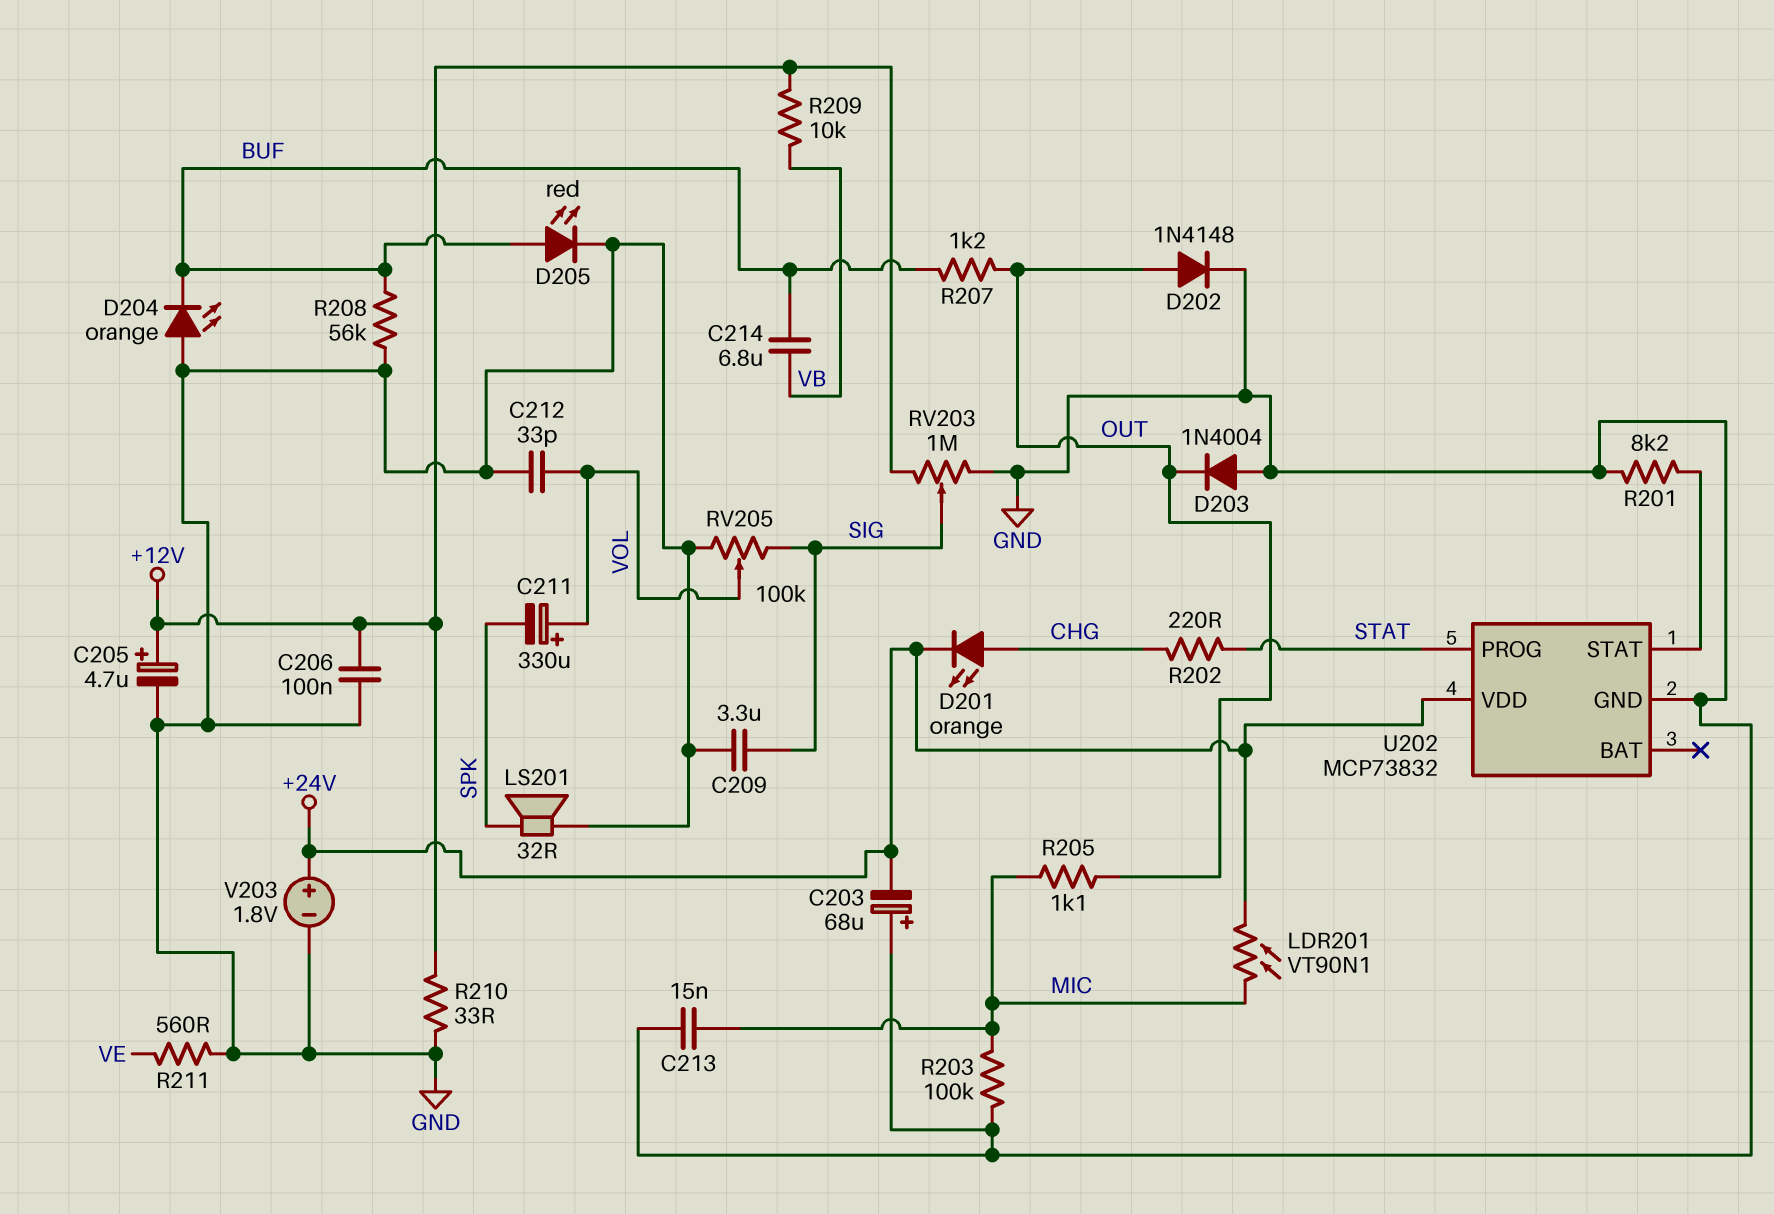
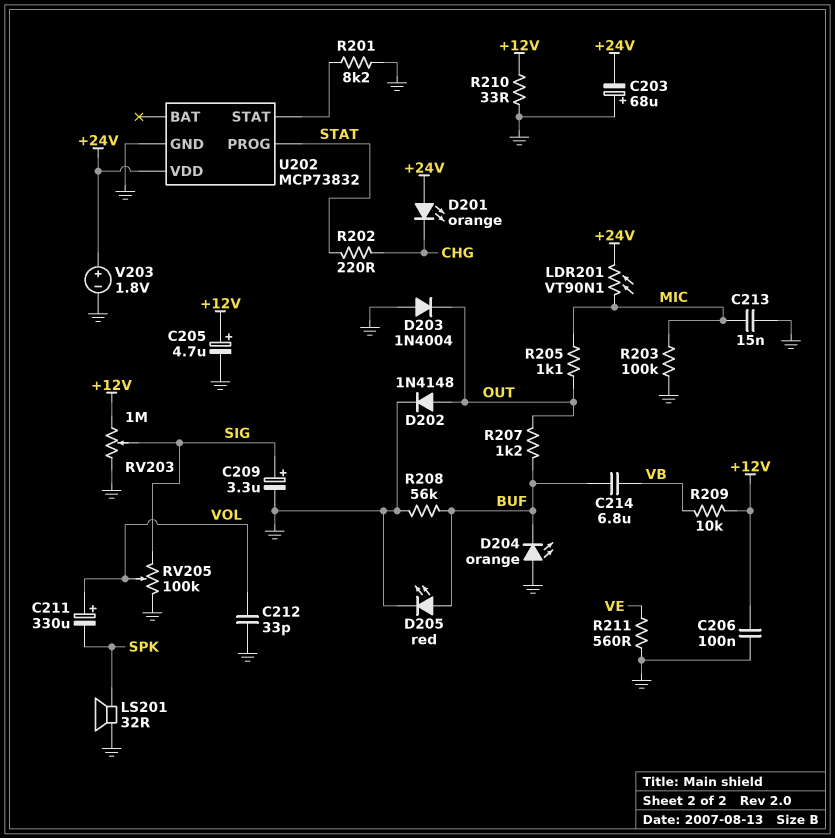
C209: 3.3uF (GND, SIG) -> 3.3uF (plus SIG, minus GND)
D201: LED orange (A CHG, K +24V) -> LED orange (A +24V, K CHG)

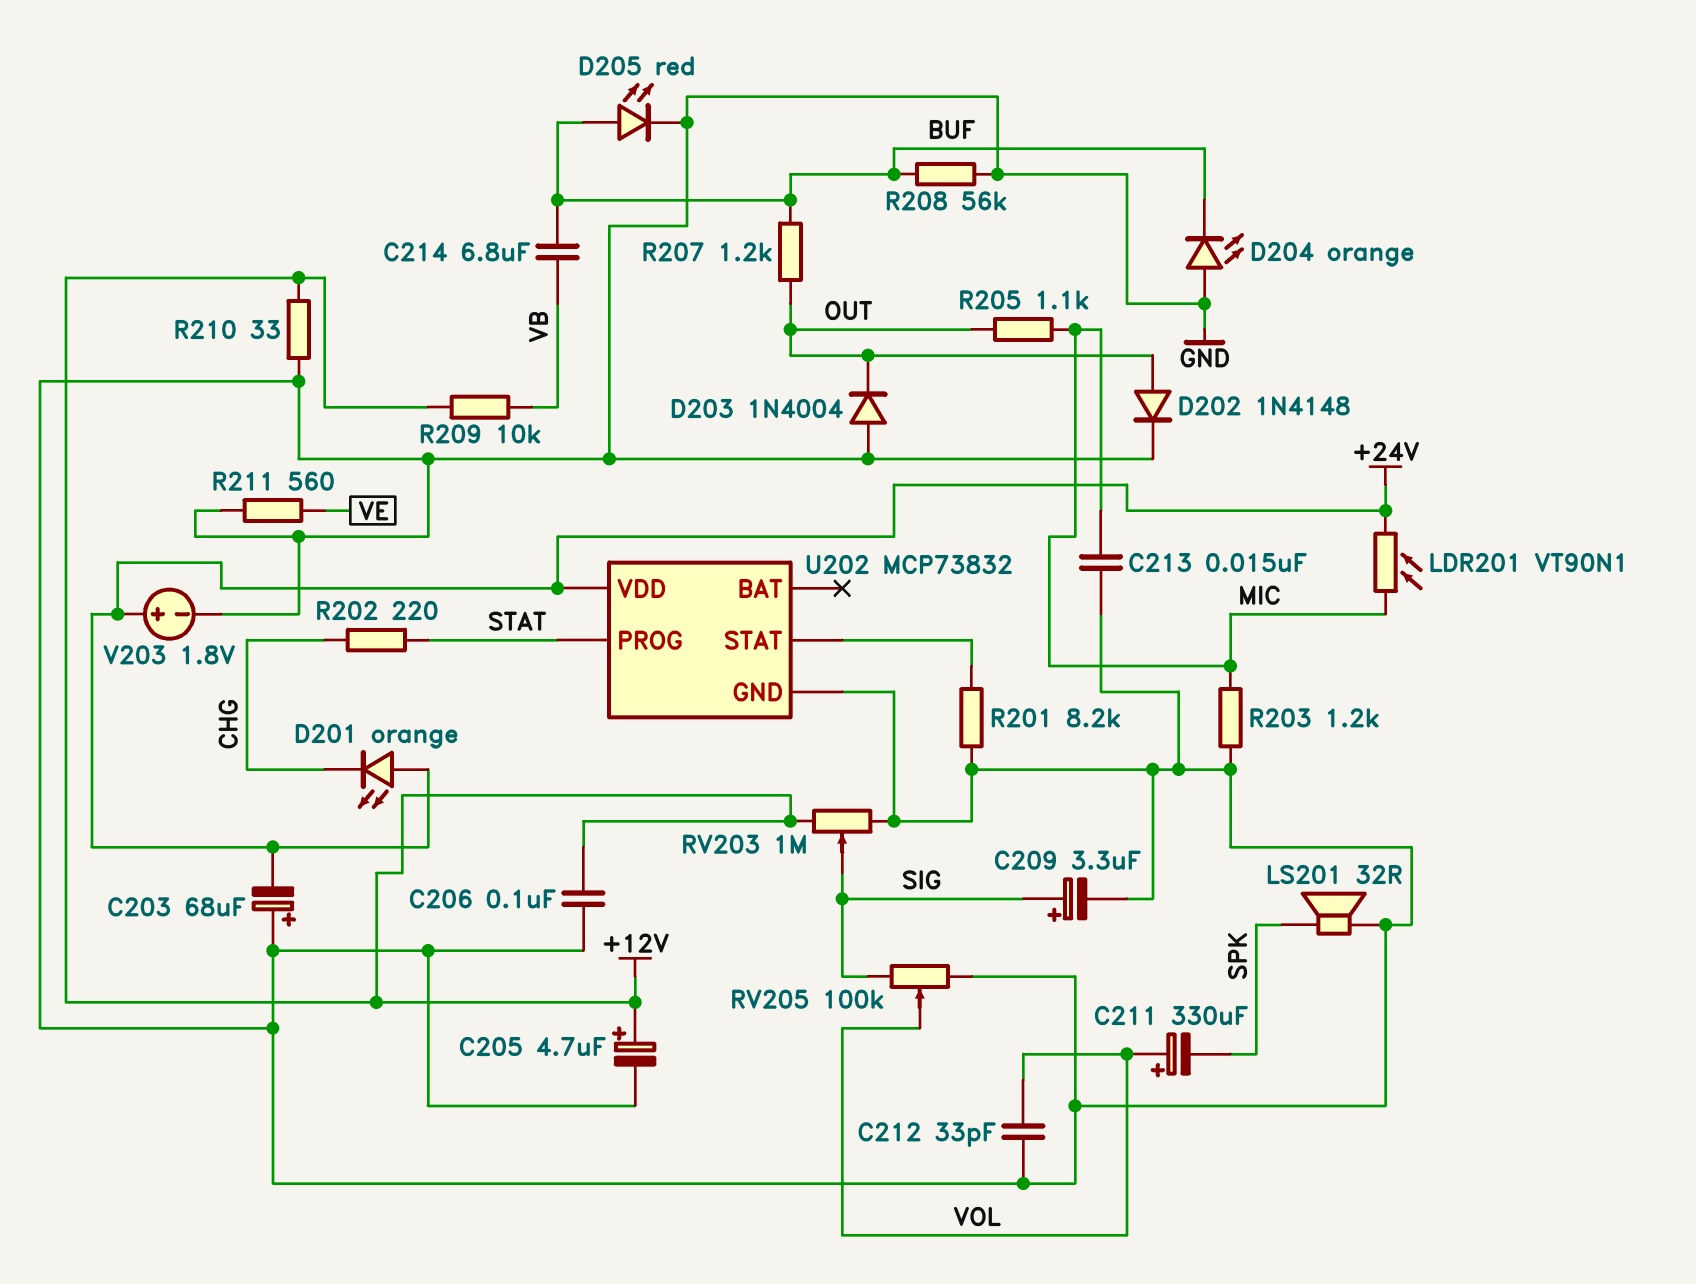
R203: 100k (GND, MIC) -> 1.2k (GND, MIC)

